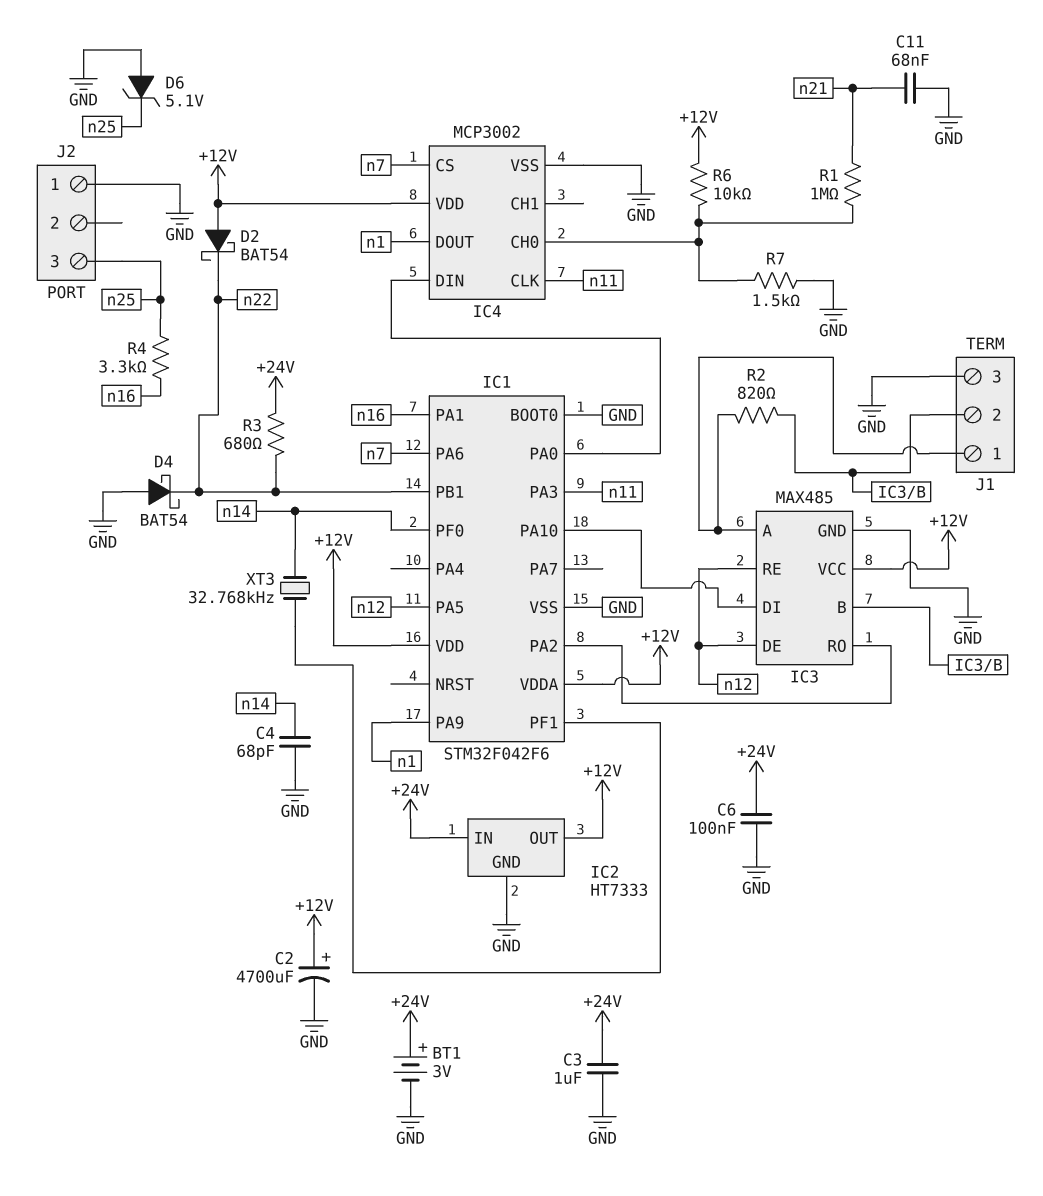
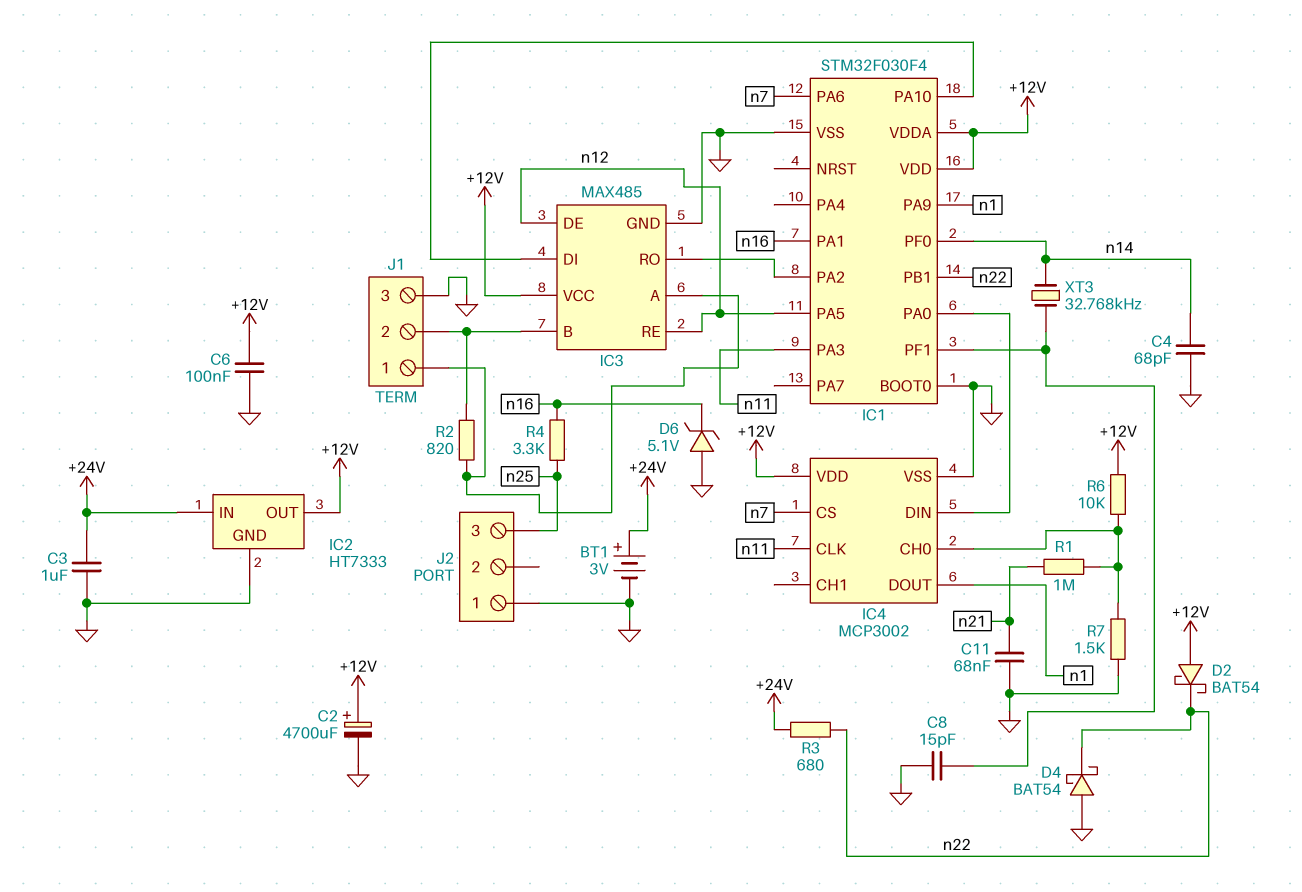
C6: 100nF (+24V, GND) -> 100nF (+12V, GND)
C8: none -> 15pF (GND, IC1/PF1)
D6: zener 5.1V (A GND, K n25) -> zener 5.1V (A GND, K n16)
IC1: STM32F042F6 -> STM32F030F4

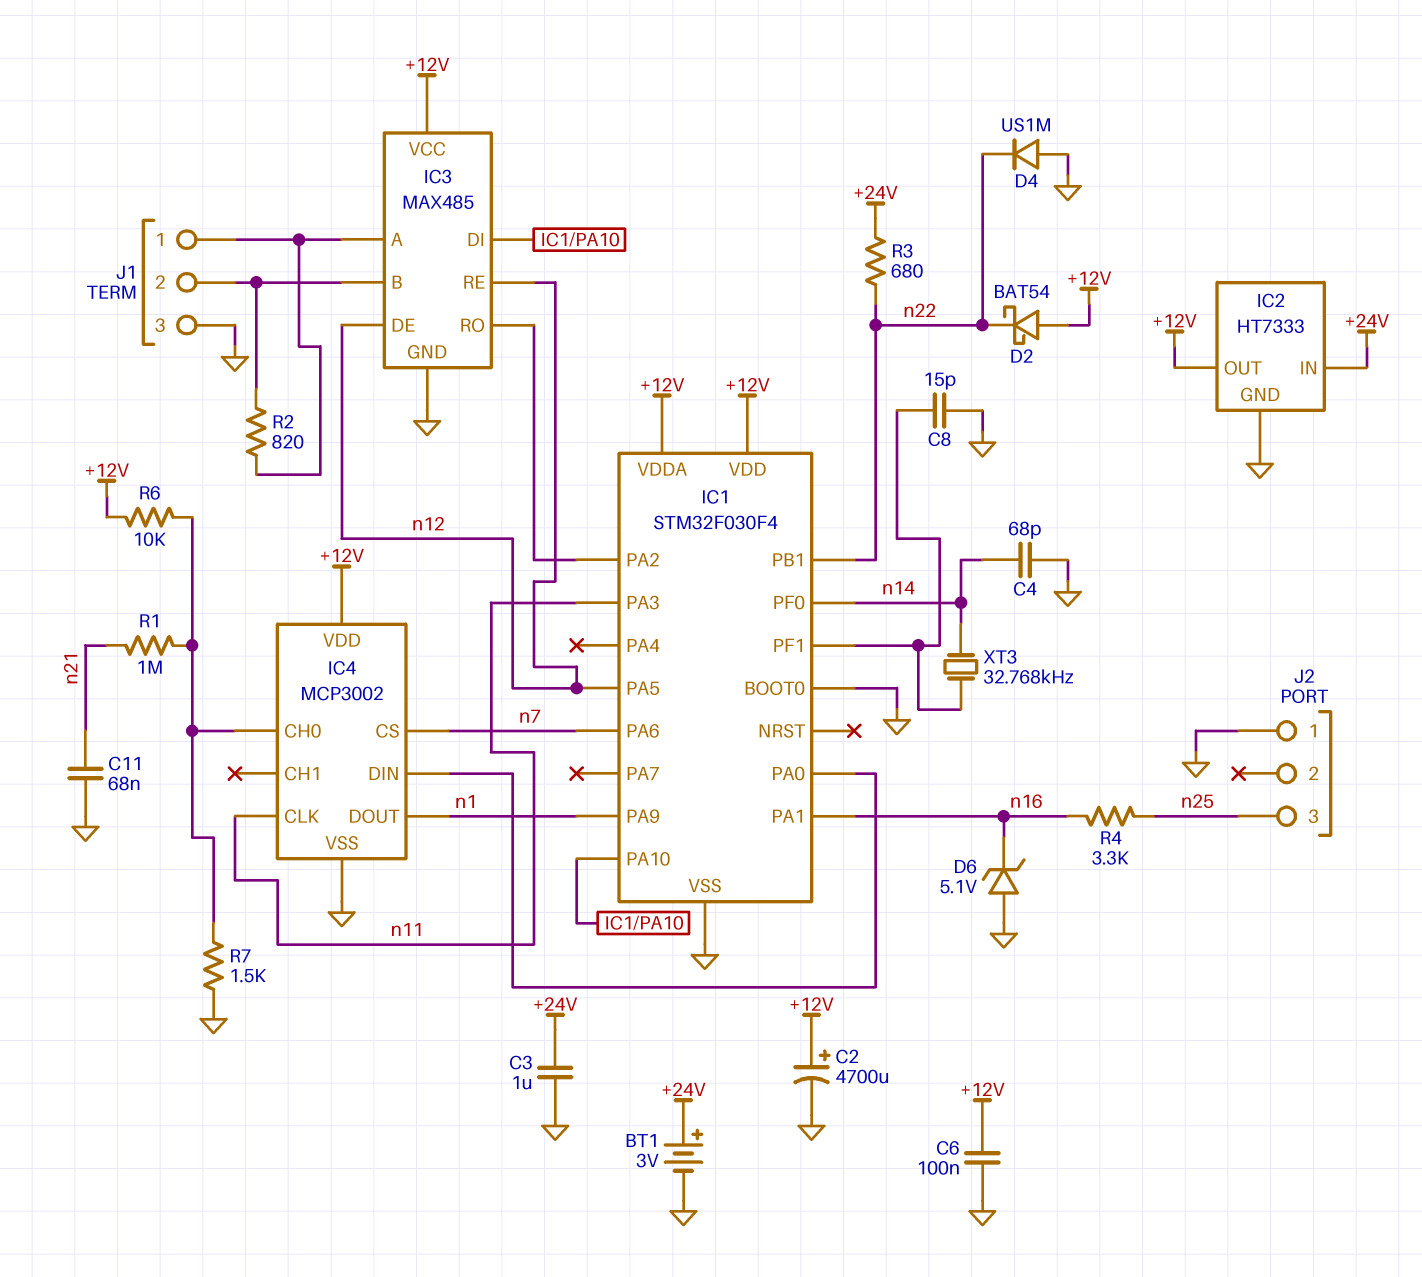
D4: schottky BAT54 (A GND, K n22) -> diode US1M (A GND, K n22)

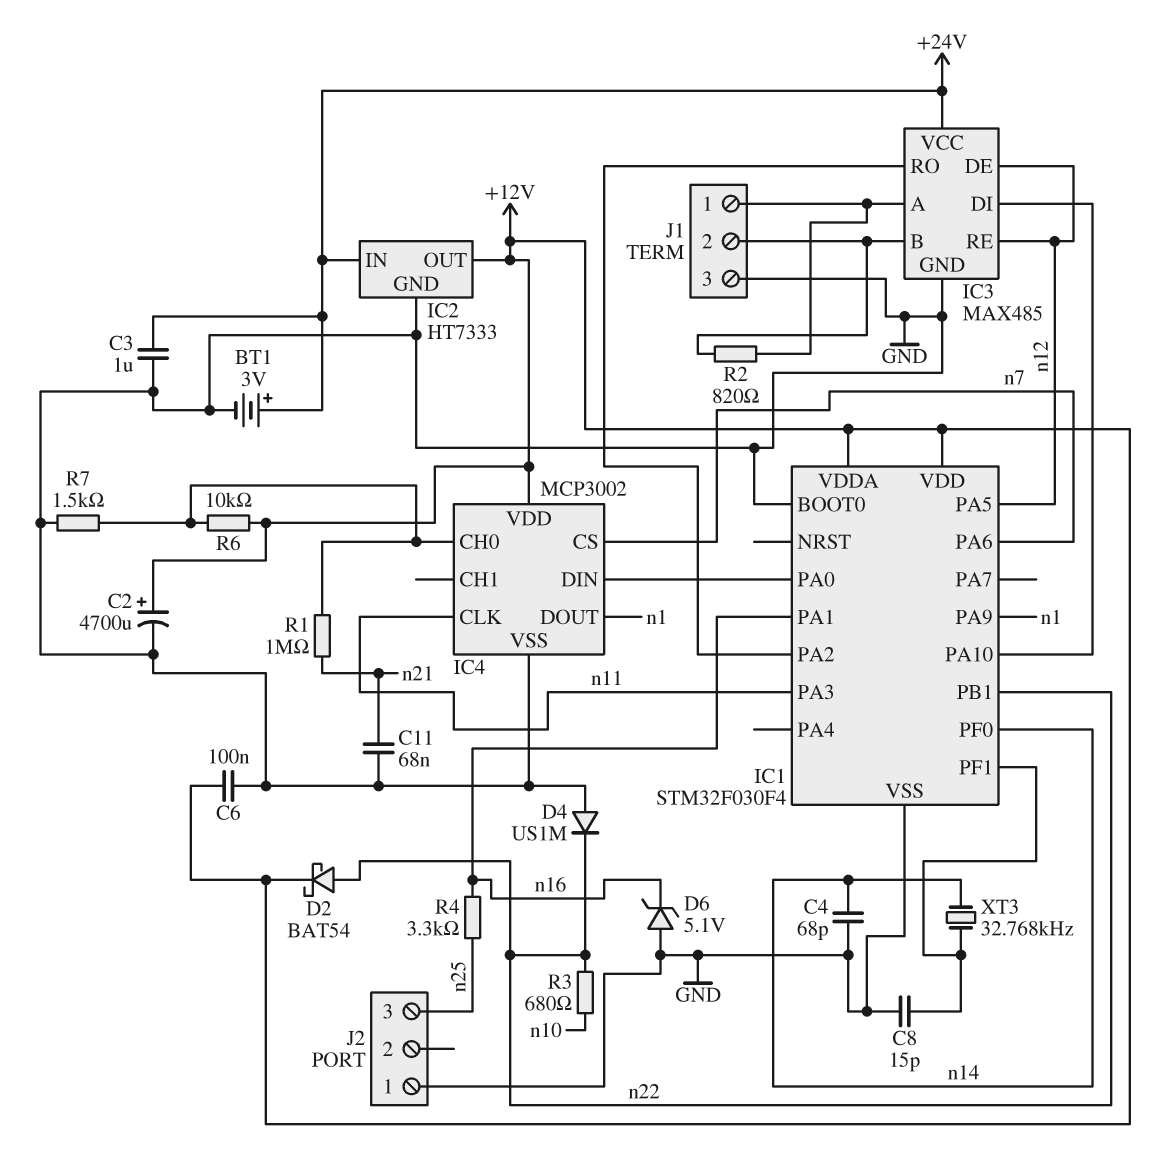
D2: schottky BAT54 (A +12V, K n22) -> schottky BAT54 (A n22, K +12V)
IC3 pin VCC: +12V -> +24V
R3: 680 (+24V, n22) -> 680 (n10, n22)

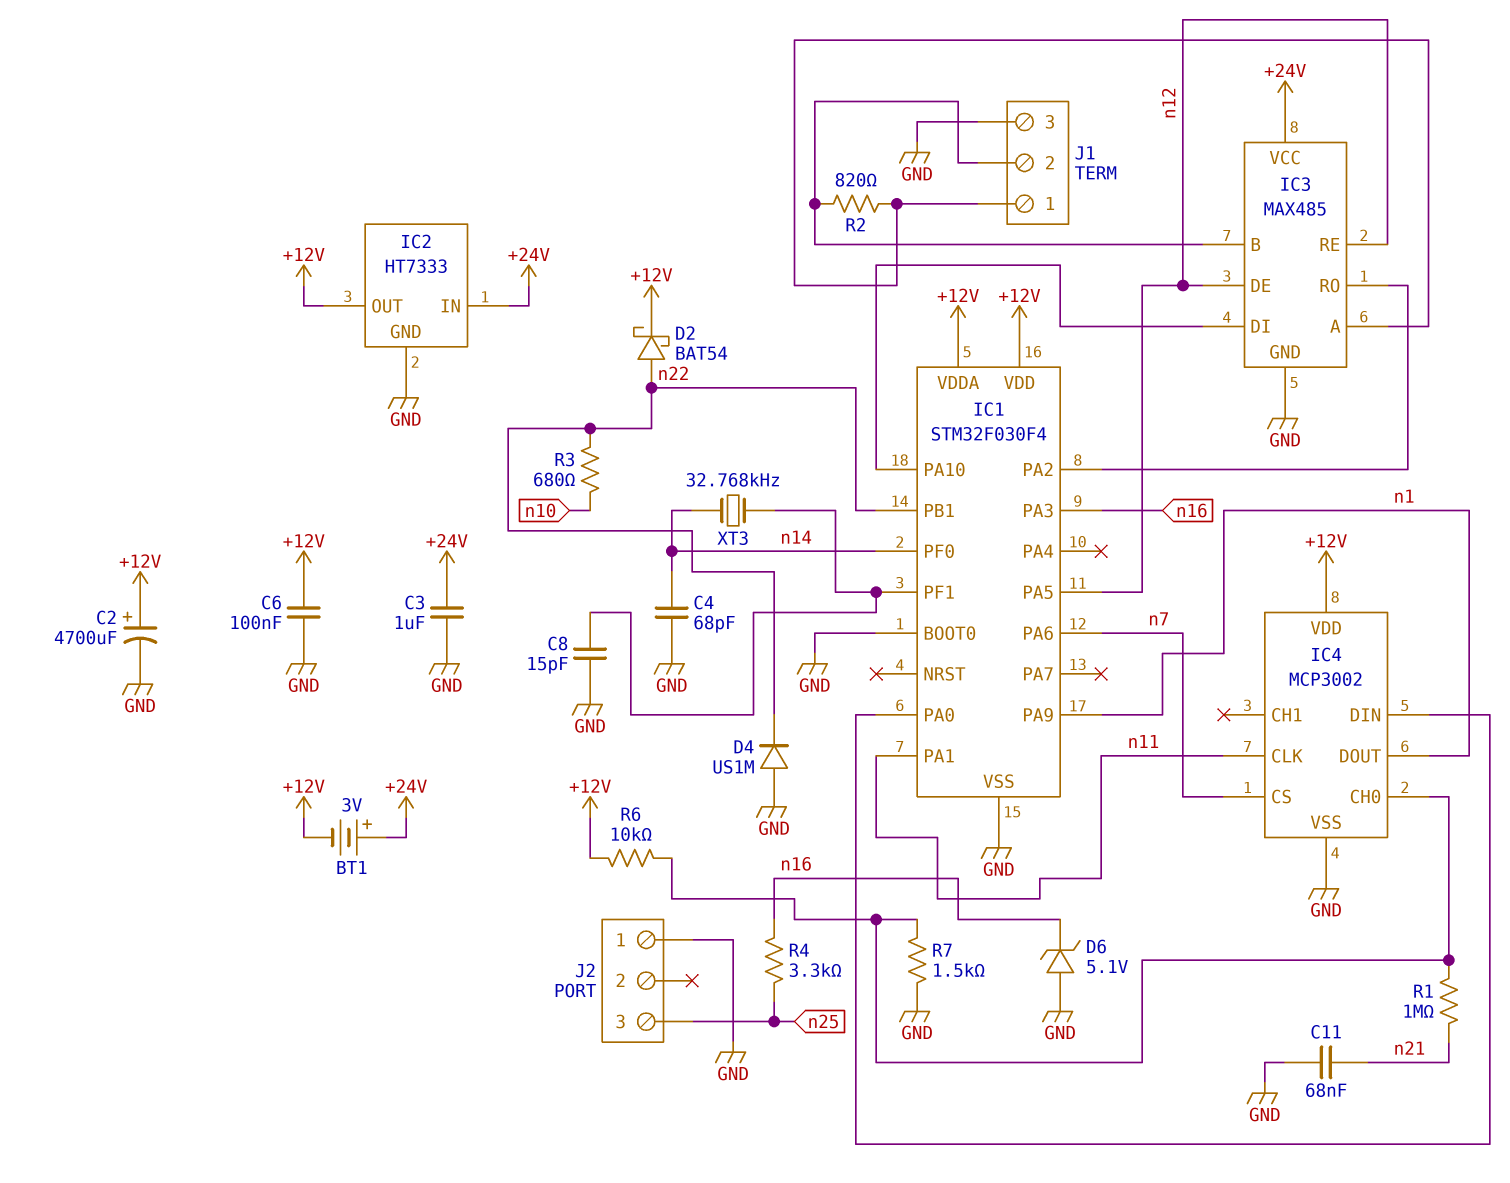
BT1: 3V (plus +24V, minus GND) -> 3V (plus +24V, minus +12V)
IC1 pin PA1: n16 -> n11
IC1 pin PA3: n11 -> n16

